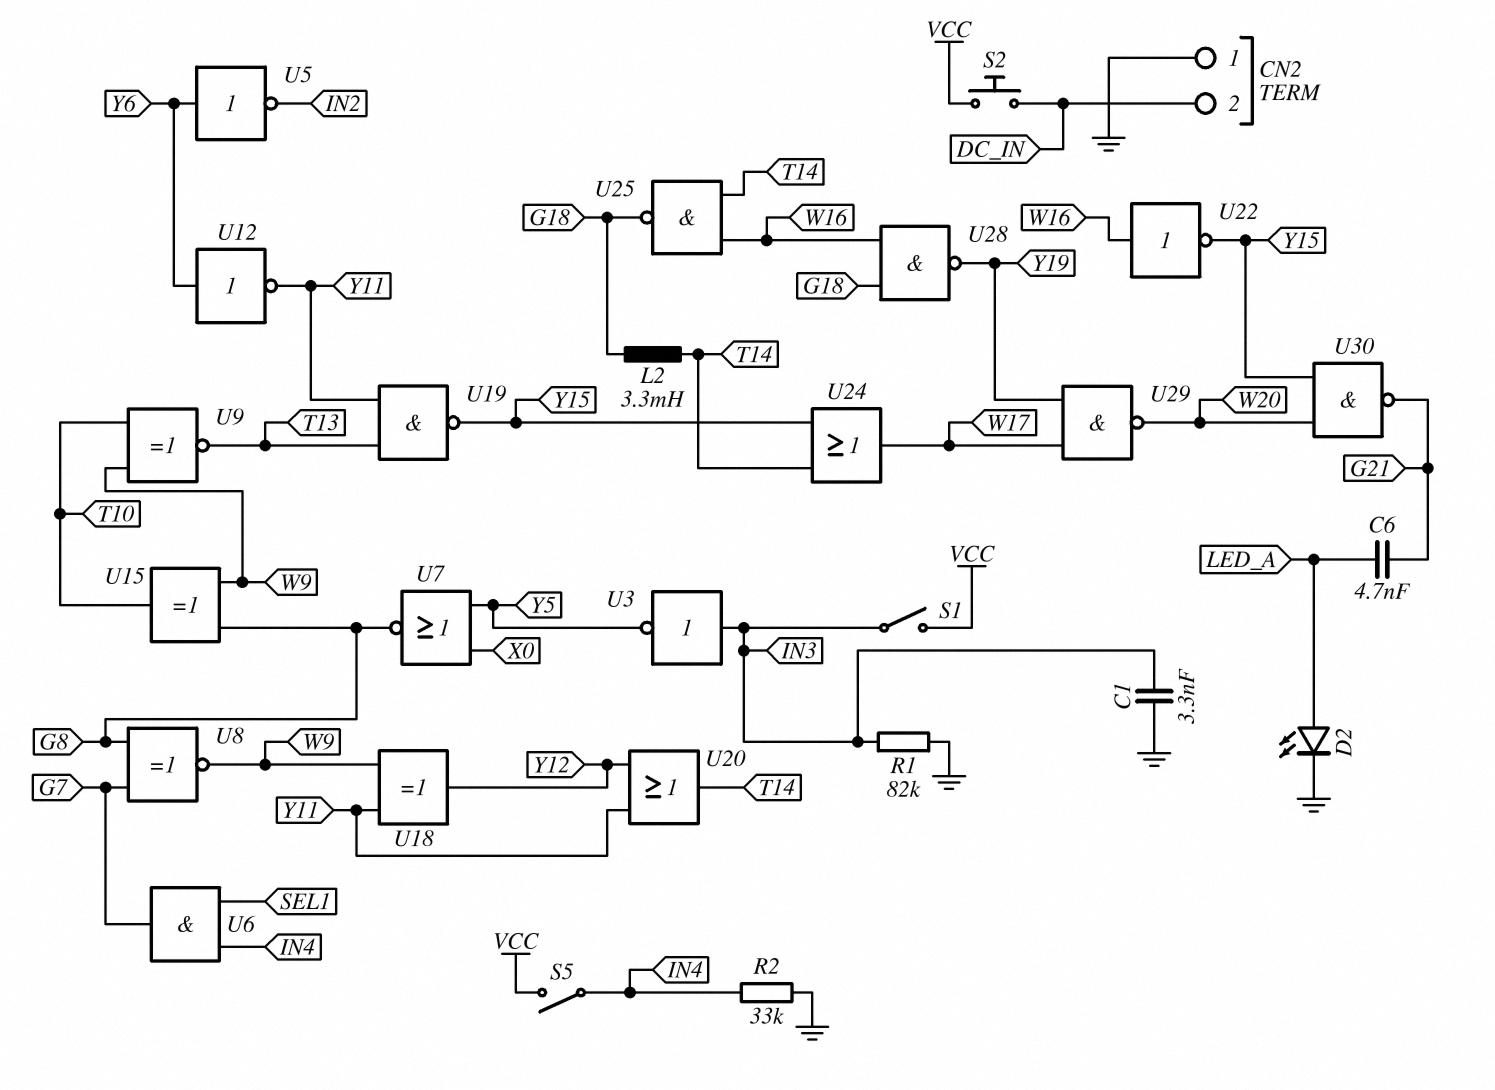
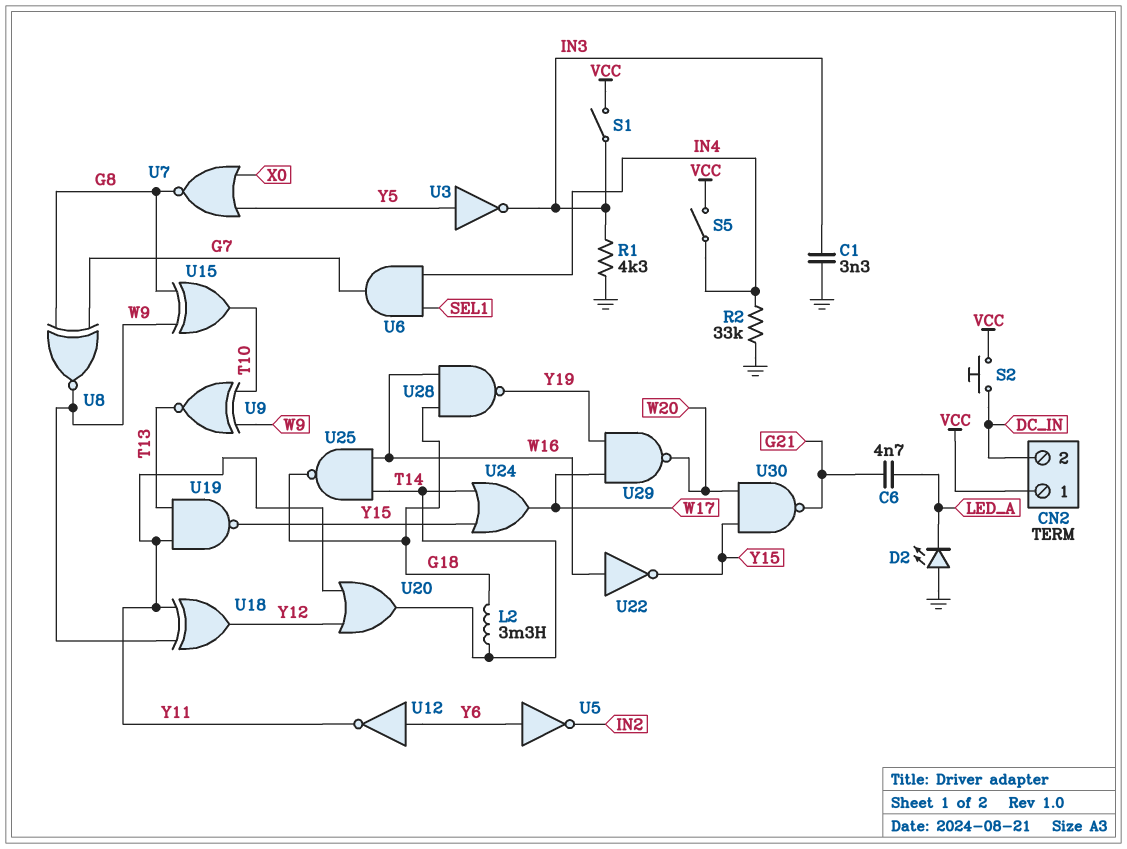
CN2 pin 1: GND -> VCC
D2: LED (A LED_A, K GND) -> LED (A GND, K LED_A)
R1: 82k (GND, IN3) -> 4.3k (GND, IN3)
U3: NOT (in IN3, out Y5) -> NOT (in Y5, out IN3)

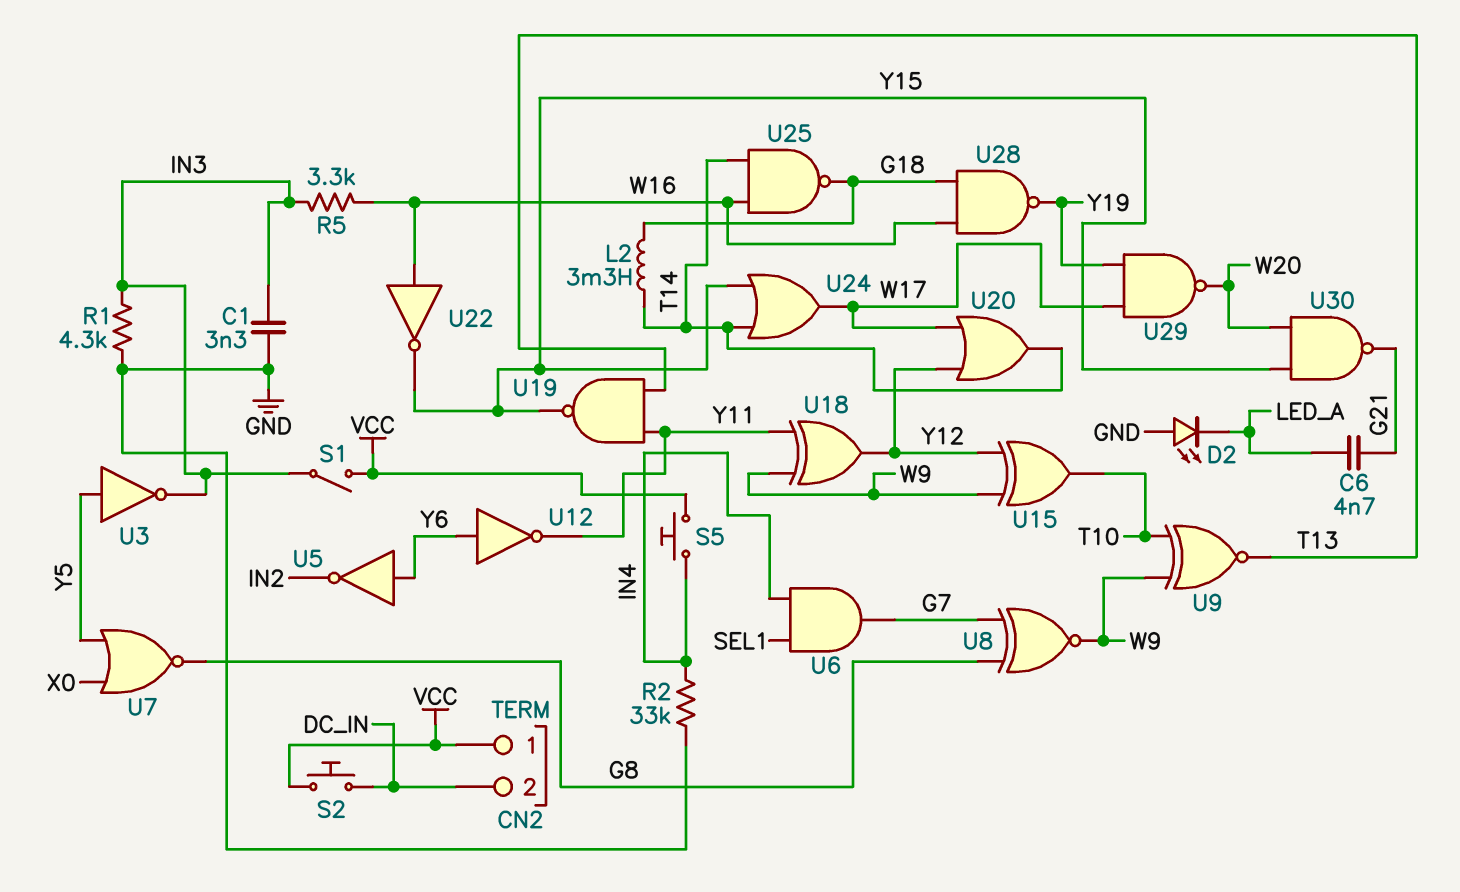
R5: none -> 3.3k (IN3, W16)
S5: switch (IN4, VCC) -> button (IN4, VCC)
U15: XOR (in G8, in W9, out T10) -> XOR (in W9, in Y12, out T10)
U20: OR (in Y11, in Y12, out T14) -> OR (in W17, in Y12, out T14)

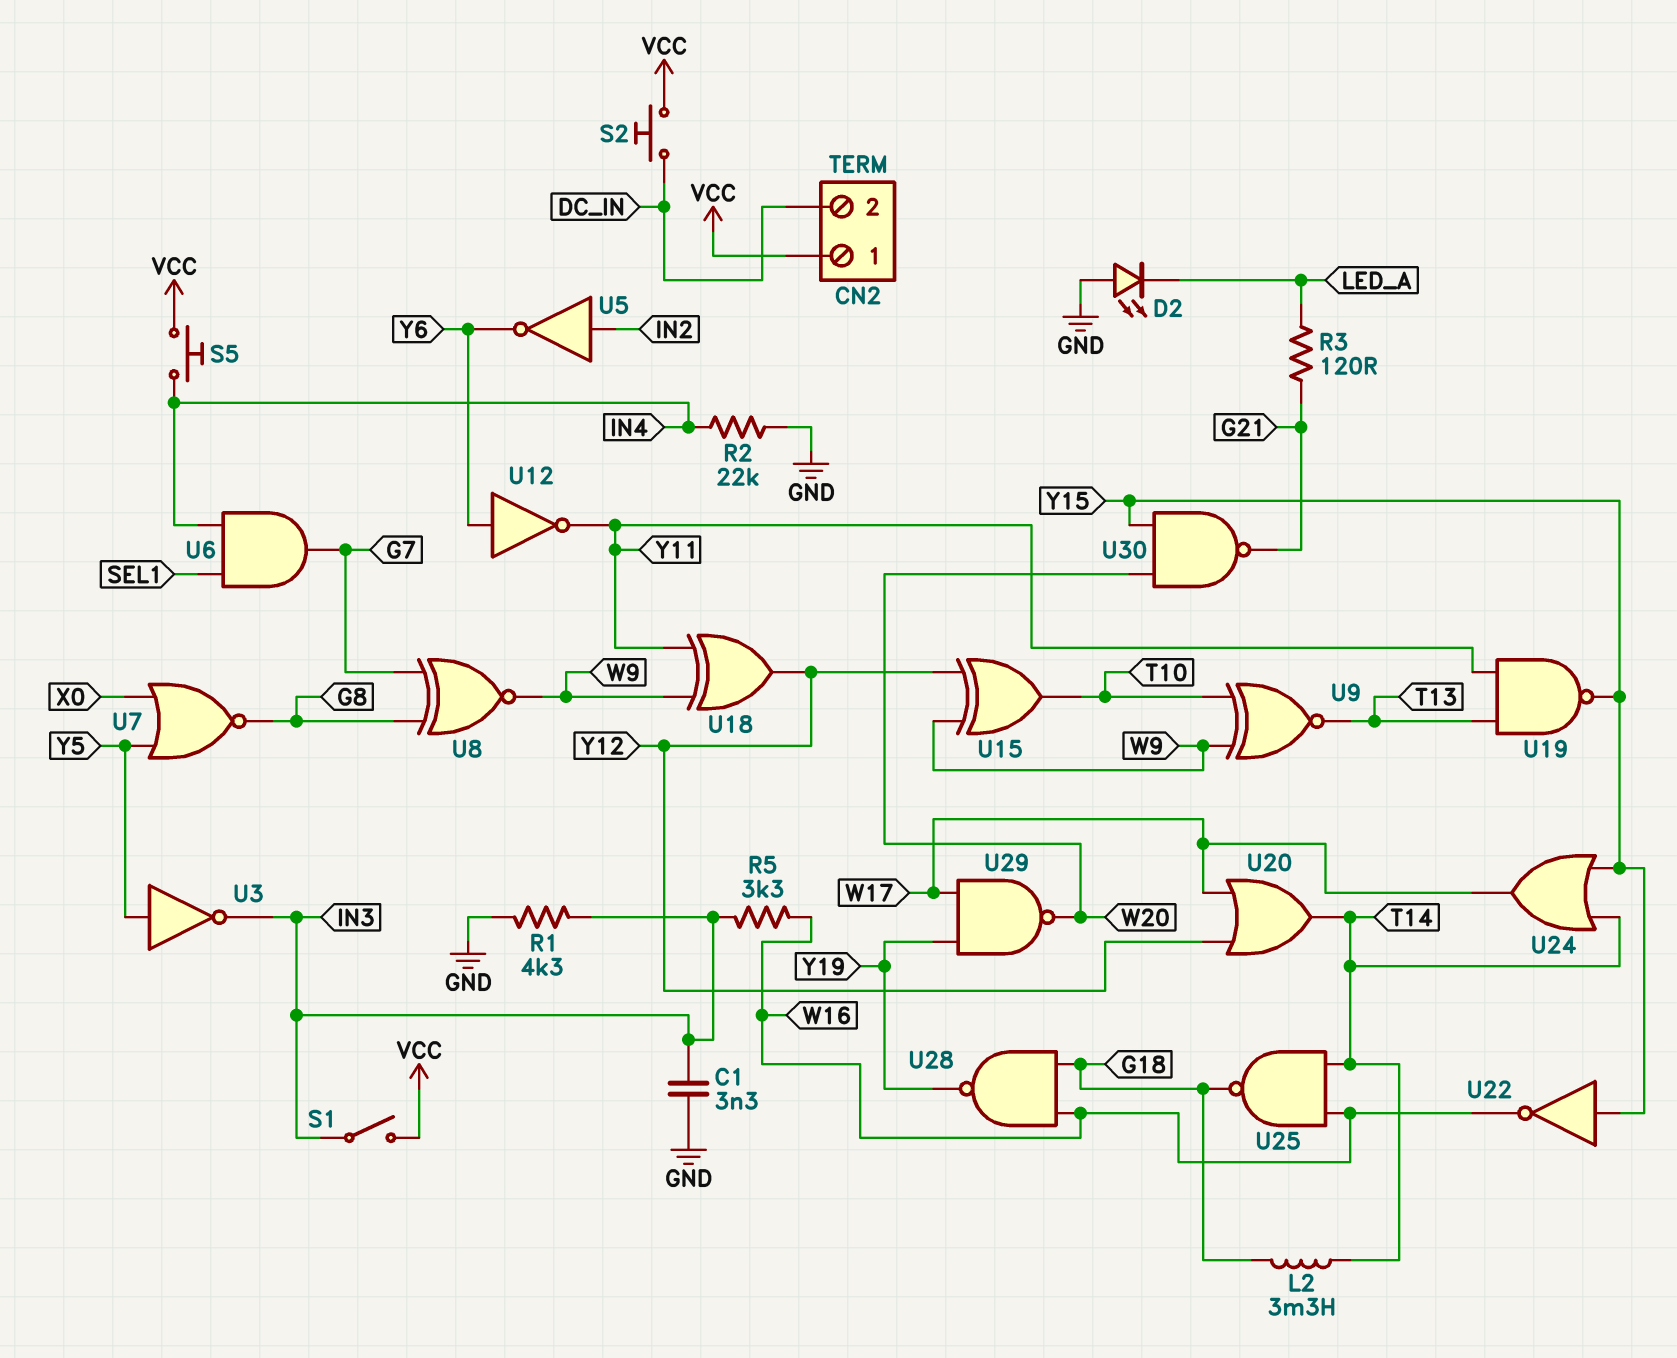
C6: 4.7nF (G21, LED_A) -> none
R2: 33k (GND, IN4) -> 22k (GND, IN4)
R3: none -> 120 (G21, LED_A)
U5: NOT (in Y6, out IN2) -> NOT (in IN2, out Y6)
U22: NOT (in W16, out Y15) -> NOT (in Y15, out W16)

